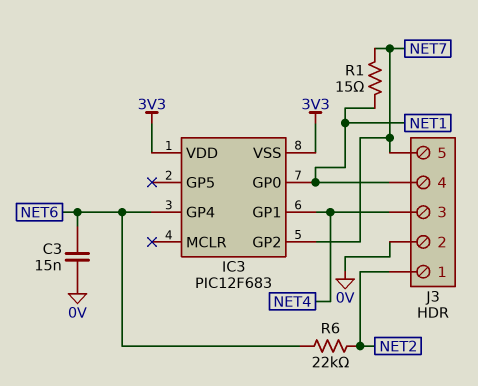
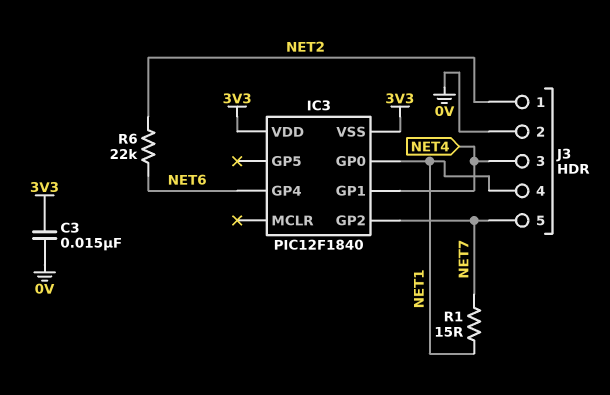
C3: 15nF (0V, NET6) -> 15nF (0V, 3V3)
IC3: PIC12F683 -> PIC12F1840

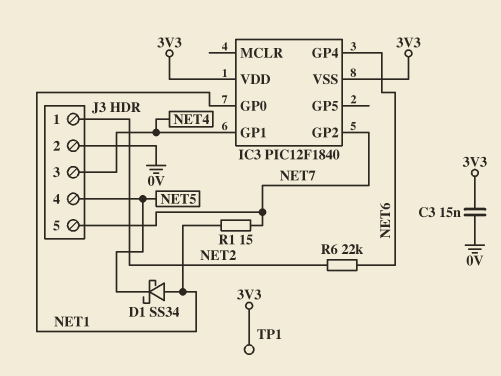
D1: none -> schottky SS34 (A NET1, K NET5)
J3 pin 4: NET1 -> NET5
TP1: none -> test point (3V3)

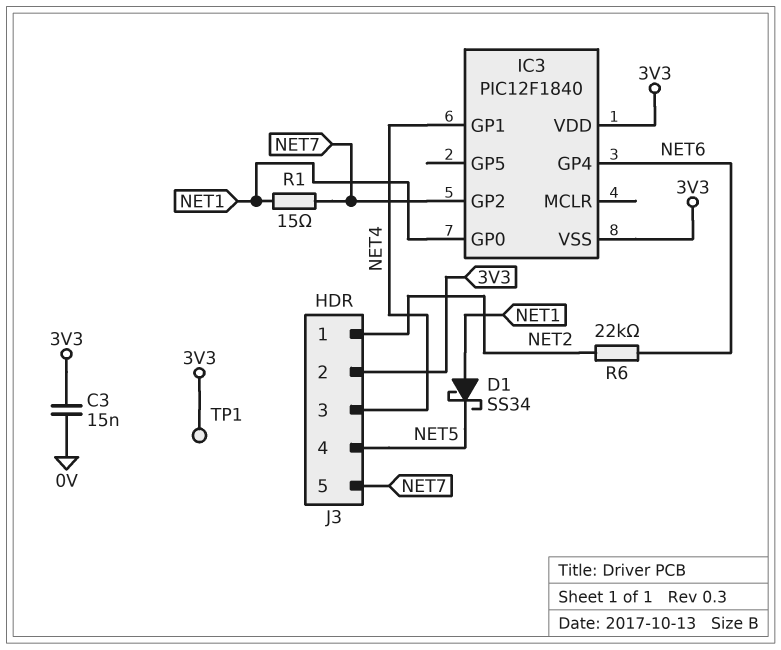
J3 pin 2: 0V -> 3V3

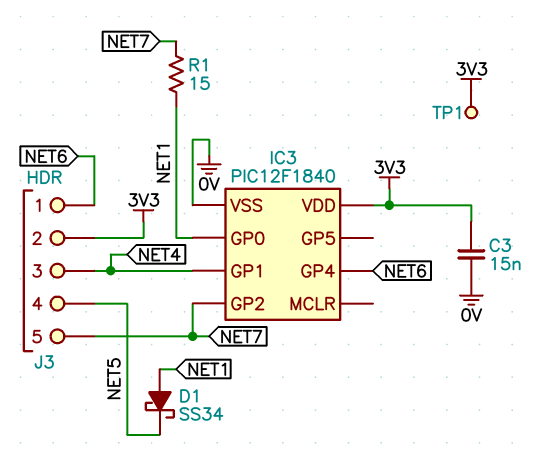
IC3 pin VSS: 3V3 -> 0V
J3 pin 1: NET2 -> NET6
R6: 22k (NET2, NET6) -> none

